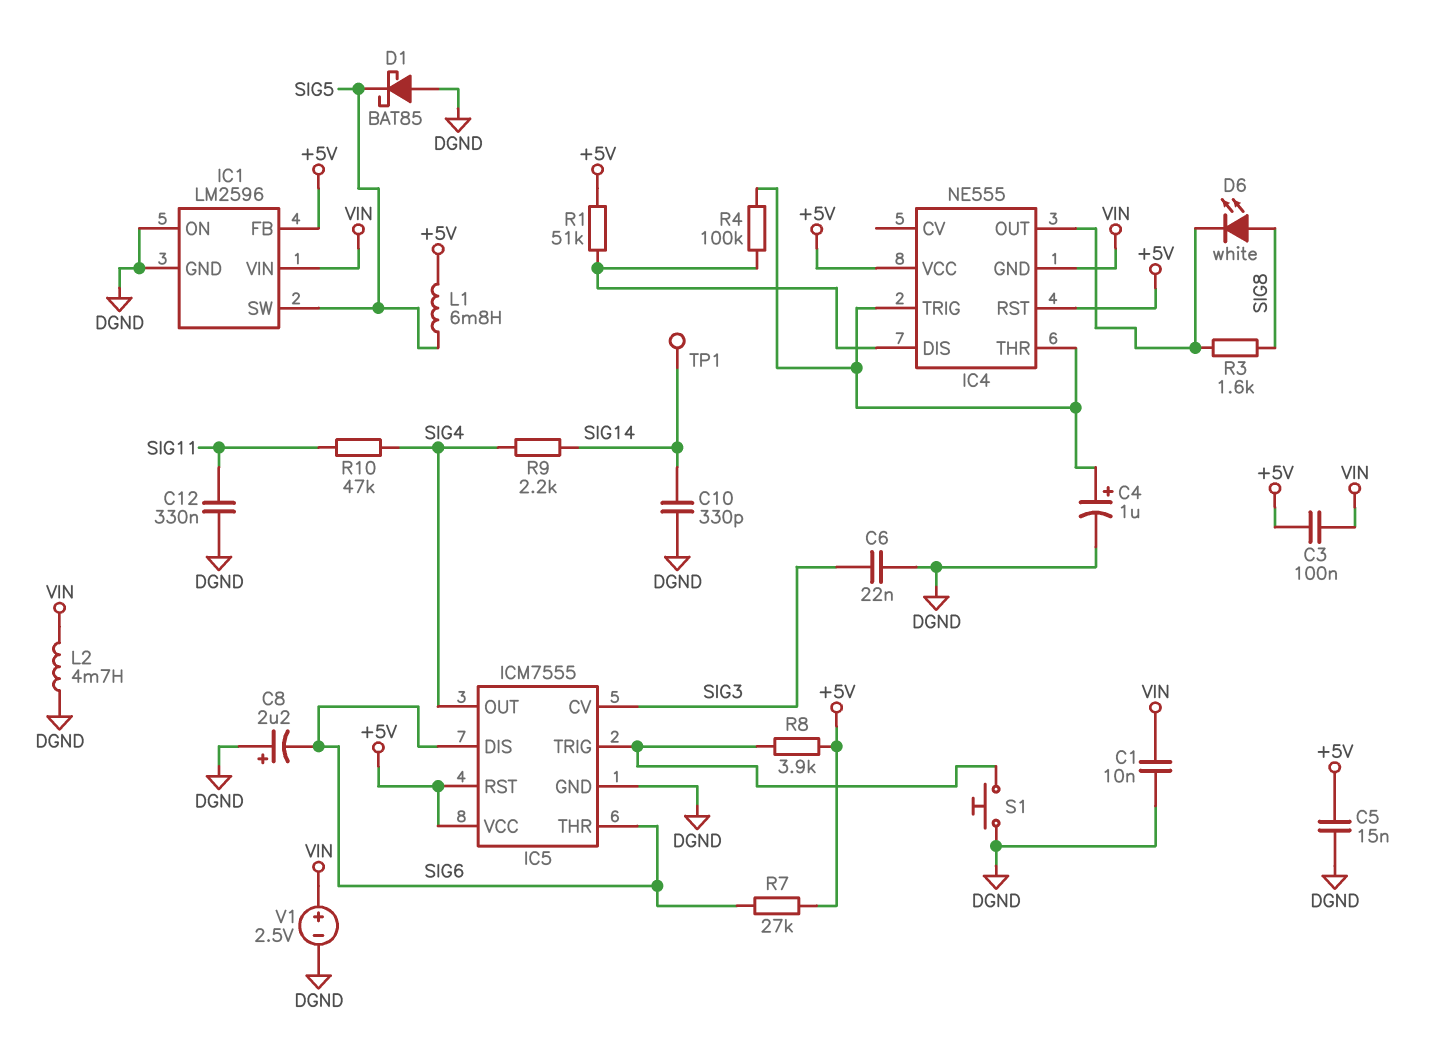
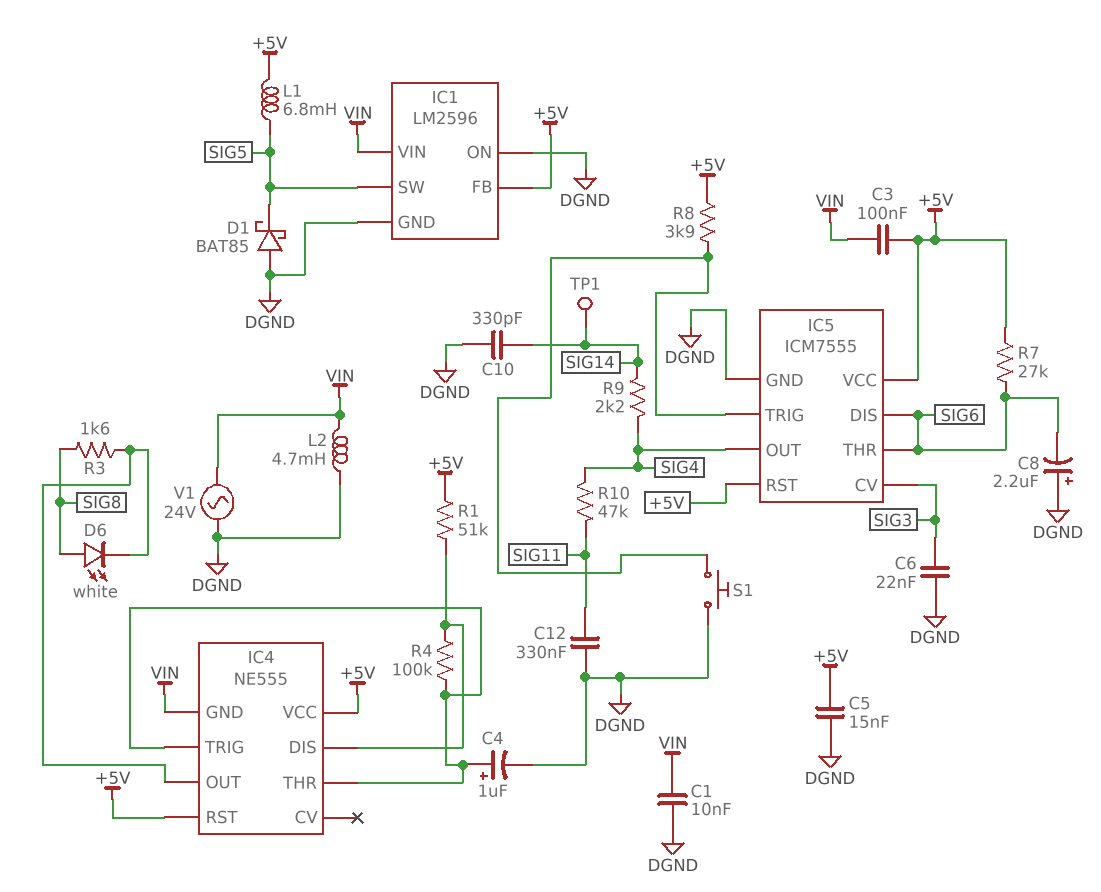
V1: 2.5V (plus VIN, minus DGND) -> AC 24V (DGND, VIN)

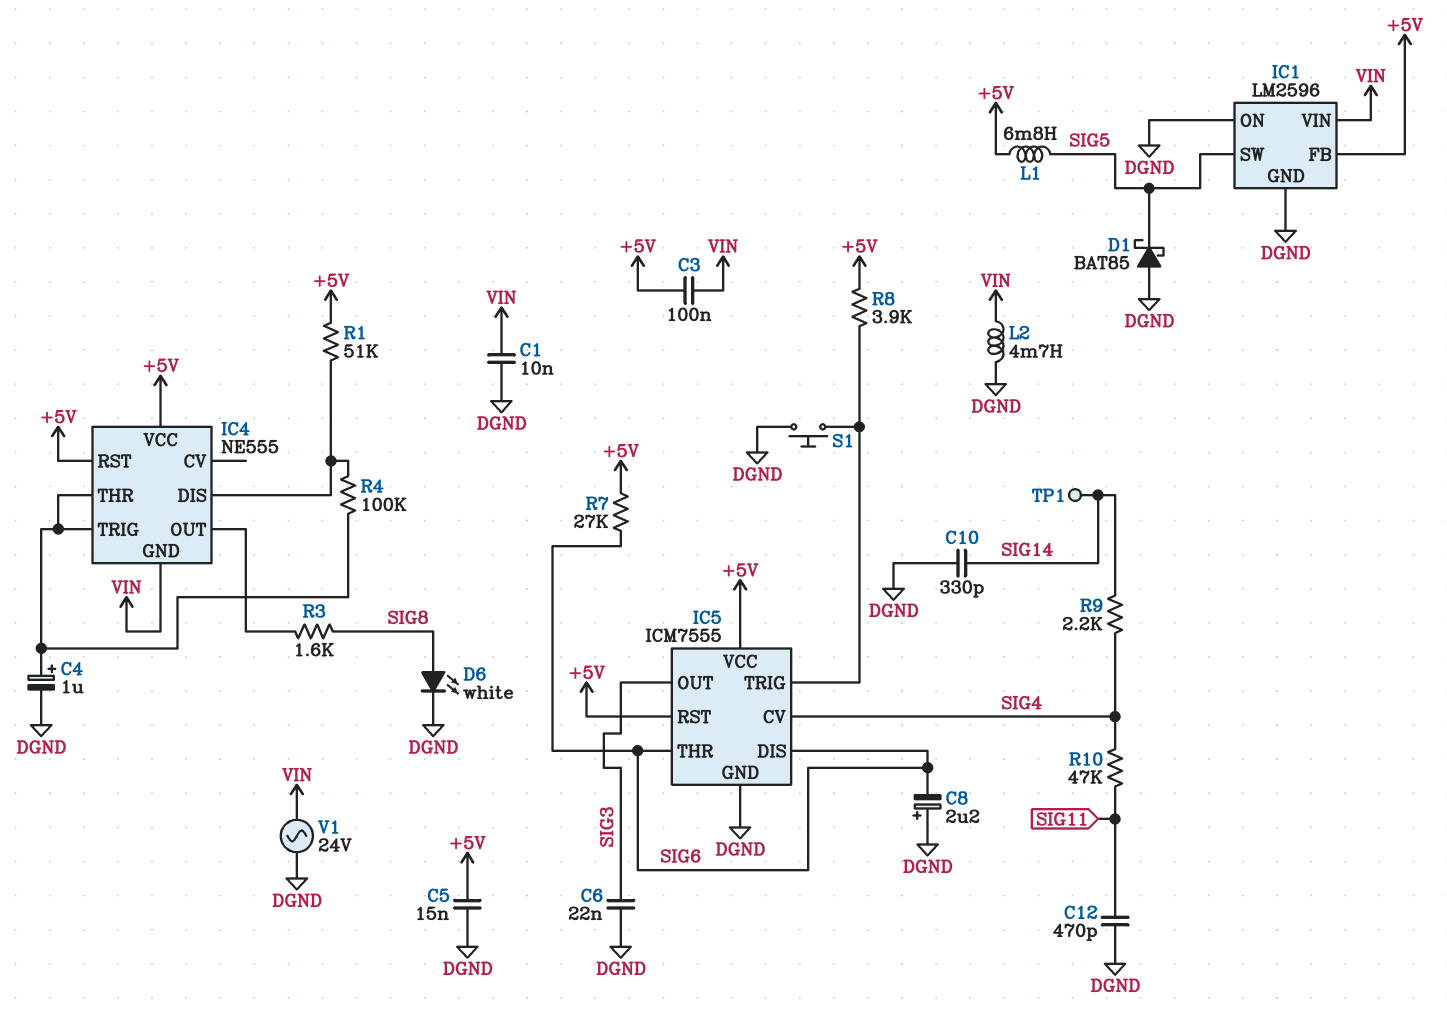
C12: 330nF (DGND, SIG11) -> 470pF (DGND, SIG11)
D6: LED white (A SIG8, K IC4/OUT) -> LED white (A SIG8, K DGND)
IC5 pin CV: SIG3 -> SIG4
IC5 pin OUT: SIG4 -> SIG3

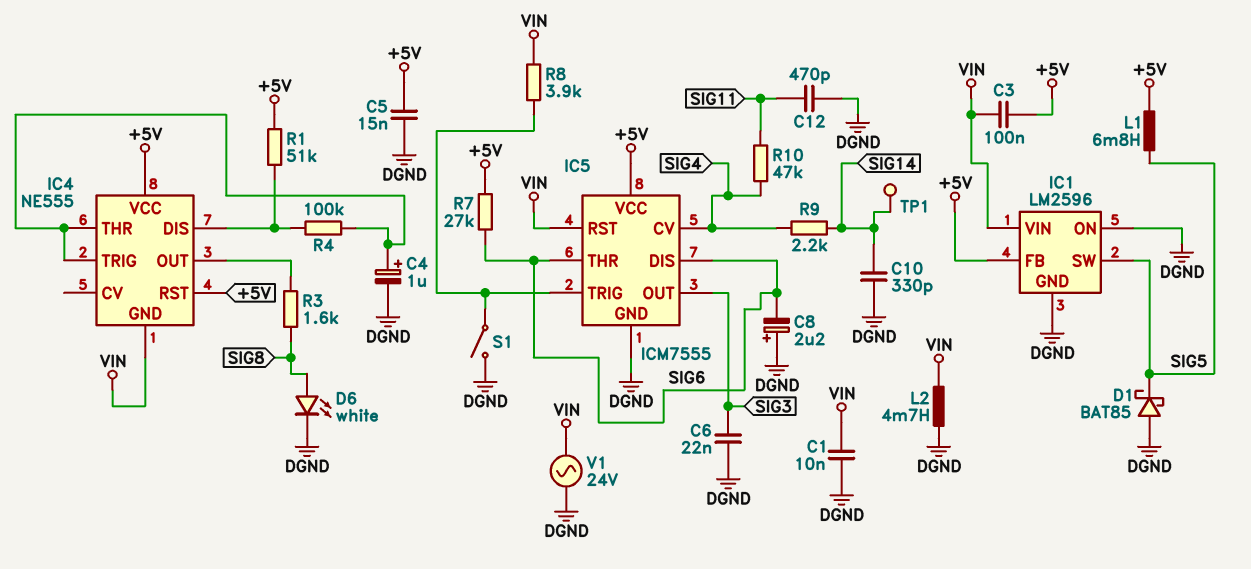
IC5 pin RST: +5V -> VIN
R8: 3.9k (+5V, IC5/TRIG) -> 3.9k (IC5/TRIG, VIN)
S1: button (DGND, IC5/TRIG) -> switch (DGND, IC5/TRIG)

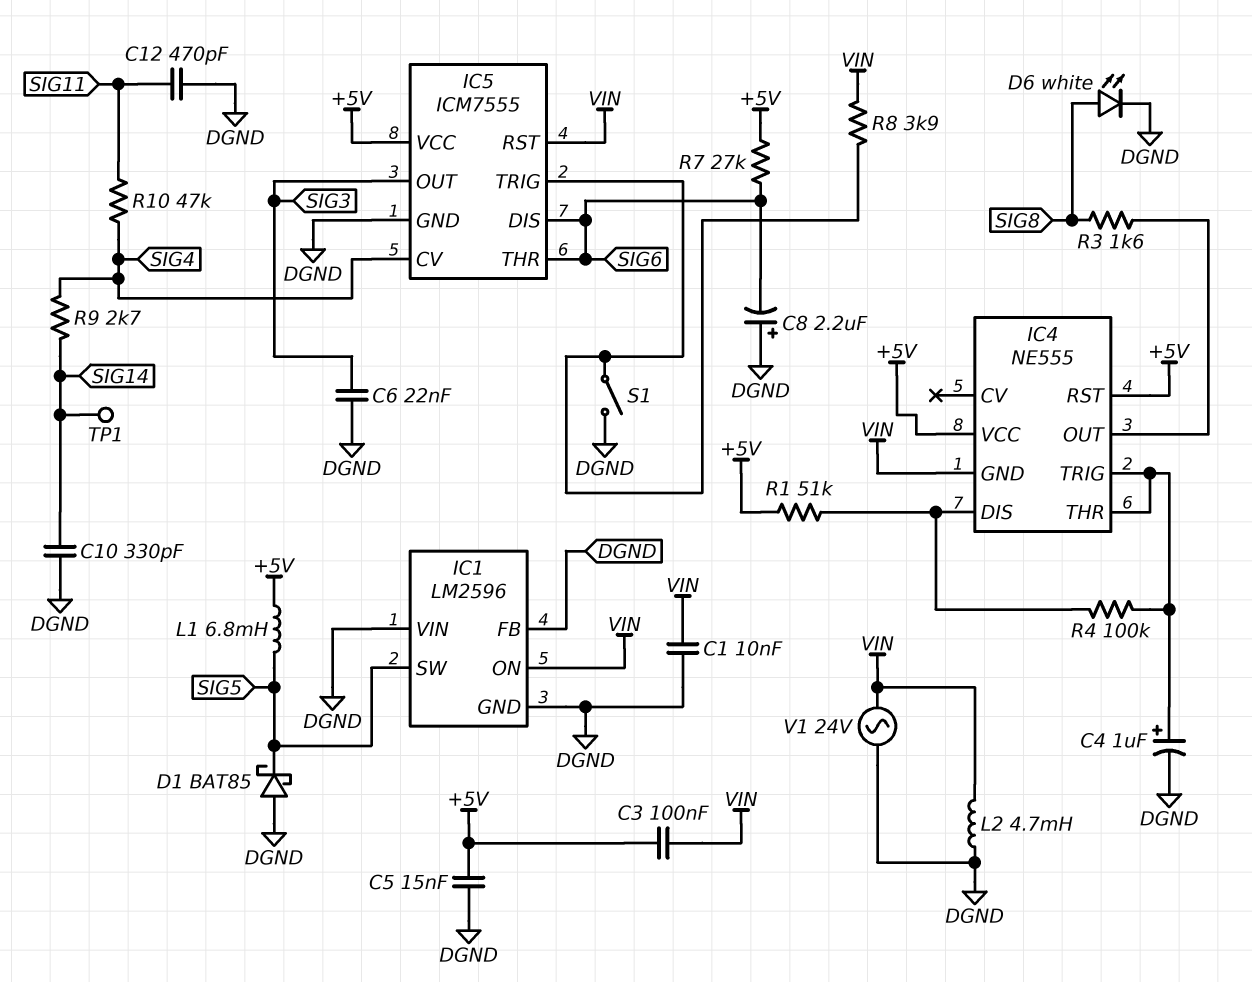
IC1 pin FB: +5V -> DGND
IC1 pin ON: DGND -> VIN
IC1 pin VIN: VIN -> DGND
R9: 2.2k (SIG4, SIG14) -> 2.7k (SIG4, SIG14)

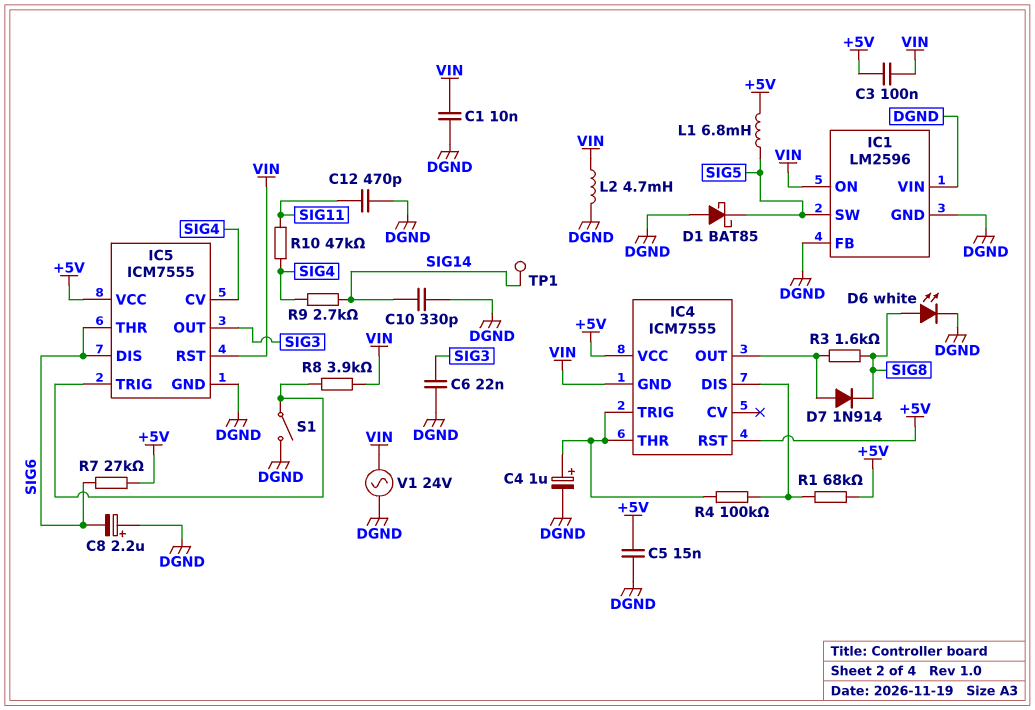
D7: none -> diode 1N914 (A IC4/OUT, K SIG8)
IC4: NE555 -> ICM7555
R1: 51k (+5V, IC4/DIS) -> 68k (+5V, IC4/DIS)

